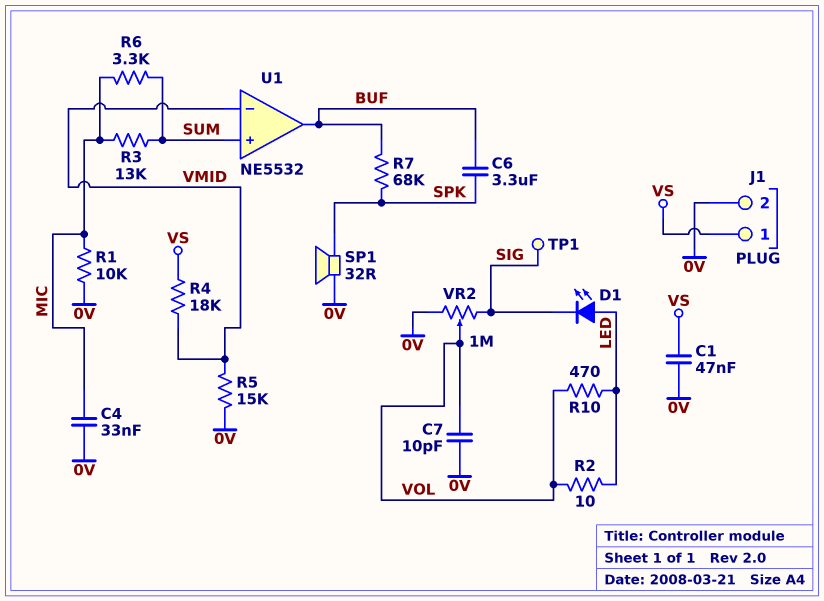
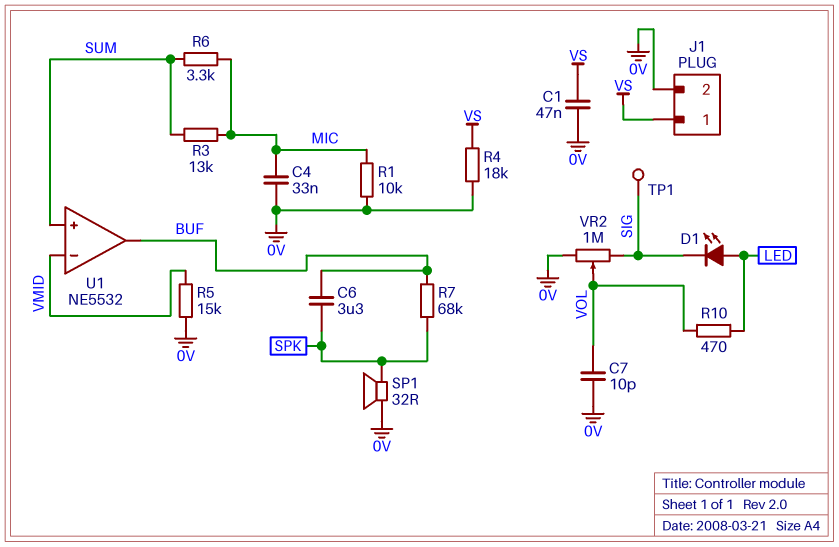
R2: 10 (LED, VOL) -> none
R4: 18k (VMID, VS) -> 18k (0V, VS)

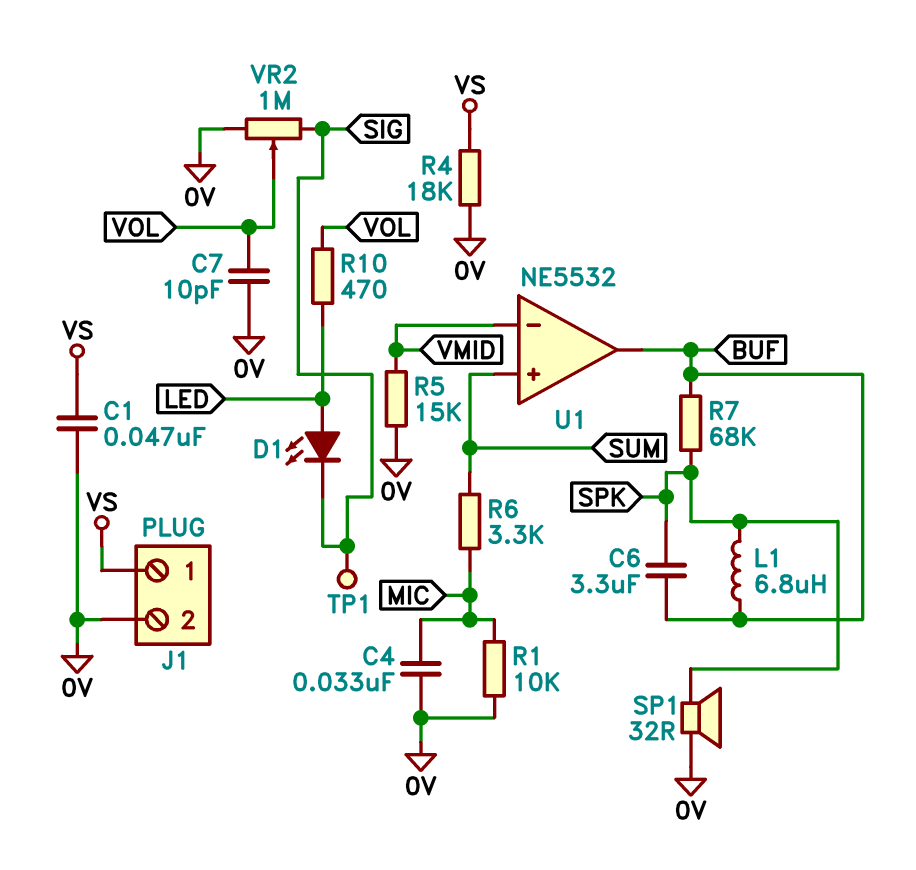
L1: none -> 6.8uH (BUF, SPK)
R3: 13k (MIC, SUM) -> none

